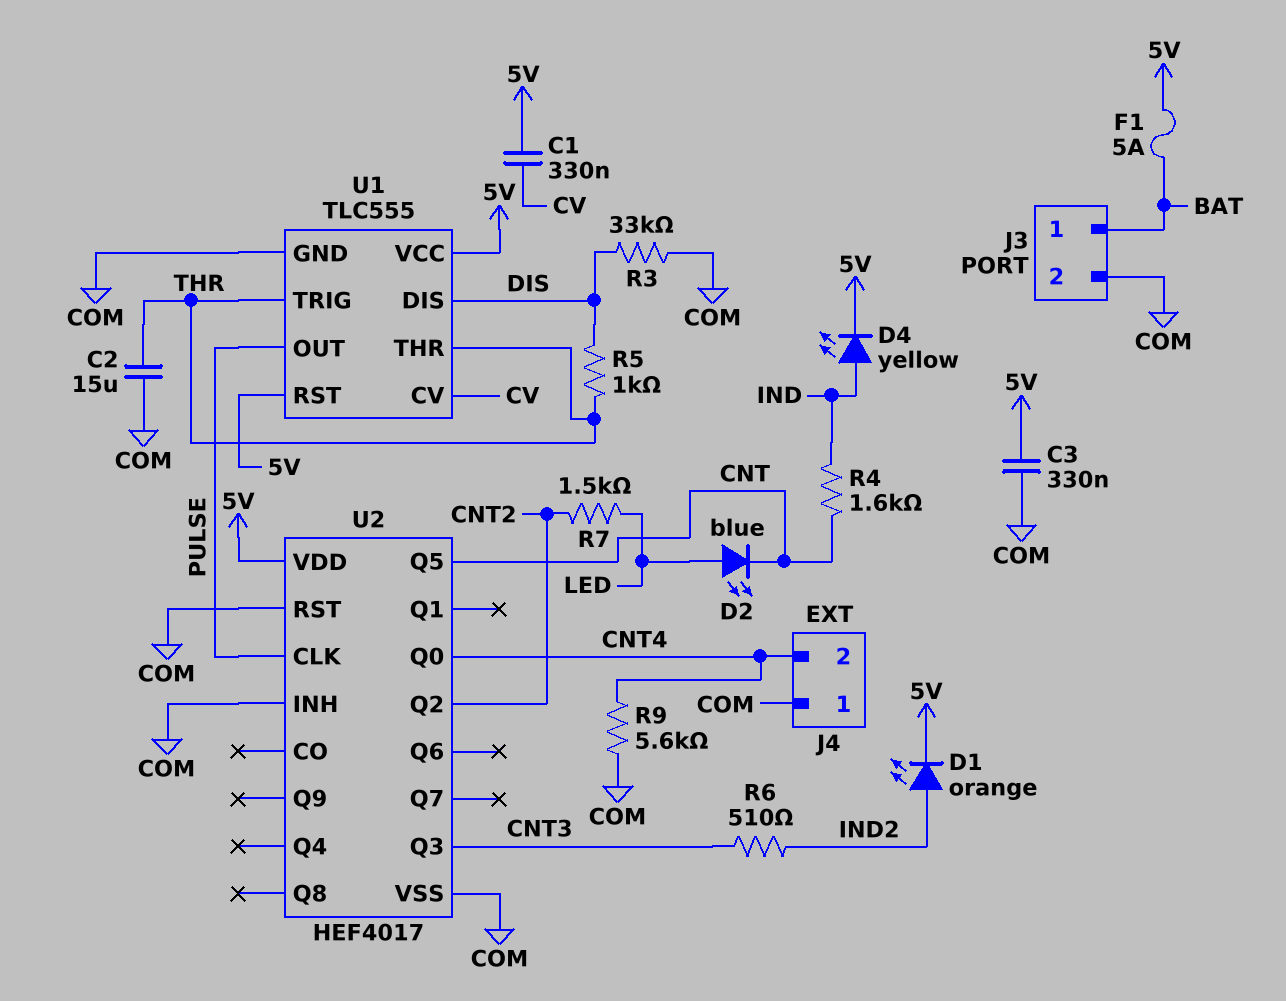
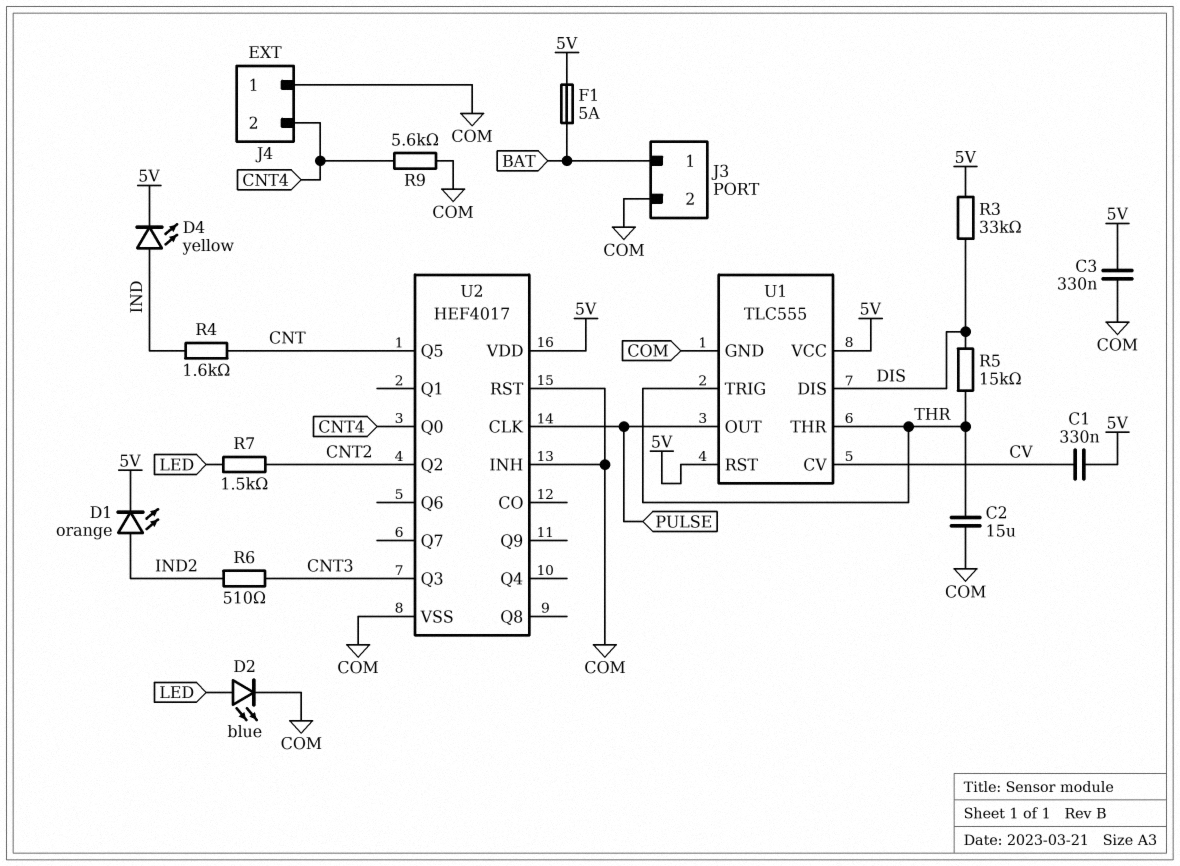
D2: LED blue (A LED, K CNT) -> LED blue (A LED, K COM)
R3: 33k (COM, DIS) -> 33k (5V, DIS)
R5: 1k (DIS, THR) -> 15k (DIS, THR)

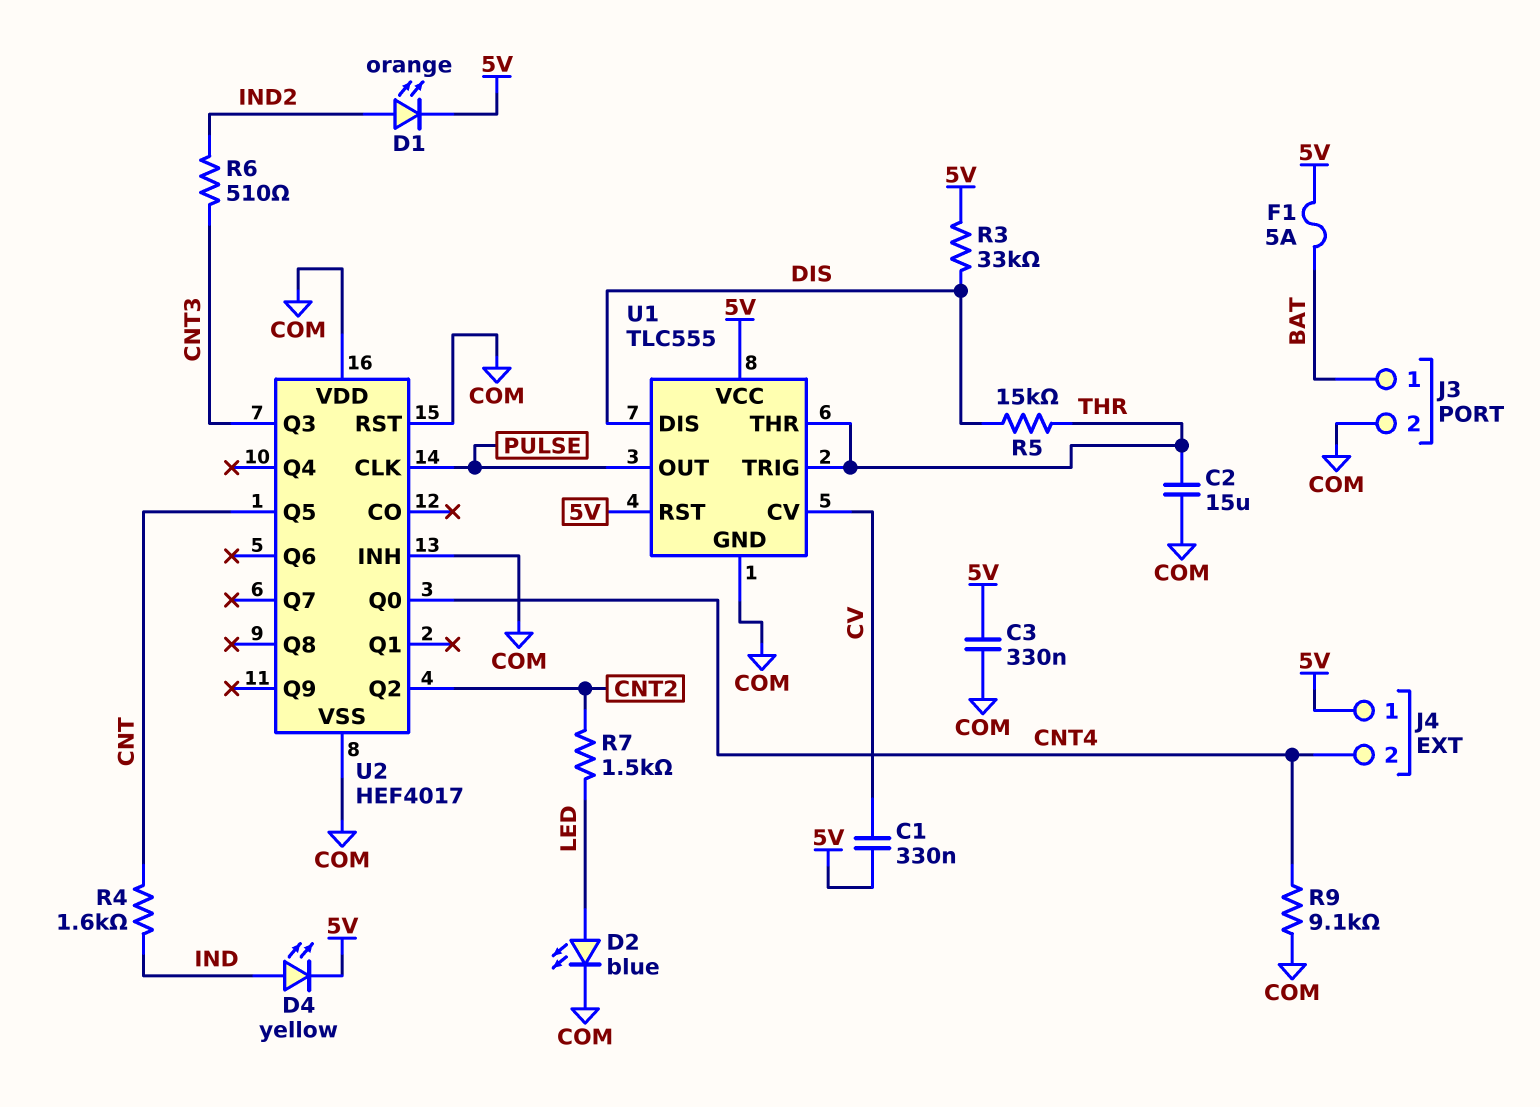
J4 pin 1: COM -> 5V
R9: 5.6k (CNT4, COM) -> 9.1k (CNT4, COM)
U2 pin VDD: 5V -> COM

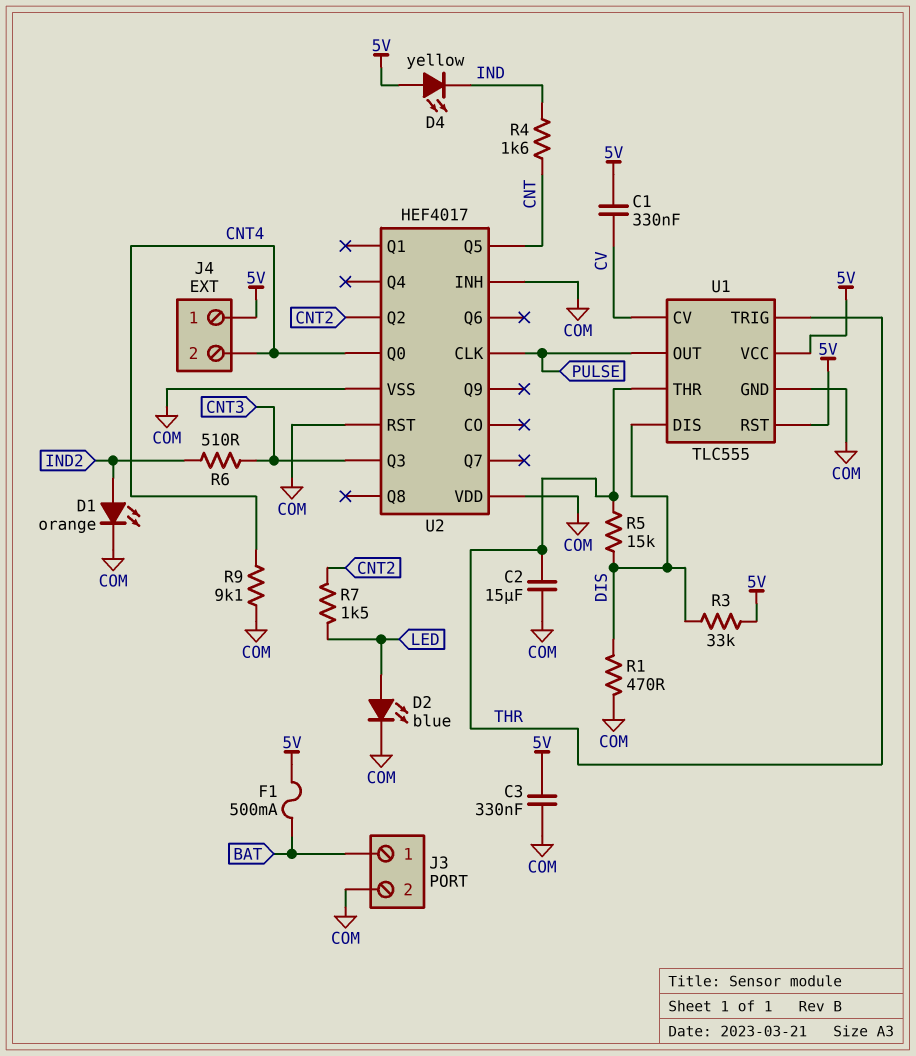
D1: LED orange (A IND2, K 5V) -> LED orange (A IND2, K COM)
D4: LED yellow (A IND, K 5V) -> LED yellow (A 5V, K IND)
F1: 5A (5V, BAT) -> 500mA (5V, BAT)
R1: none -> 470 (COM, DIS)

